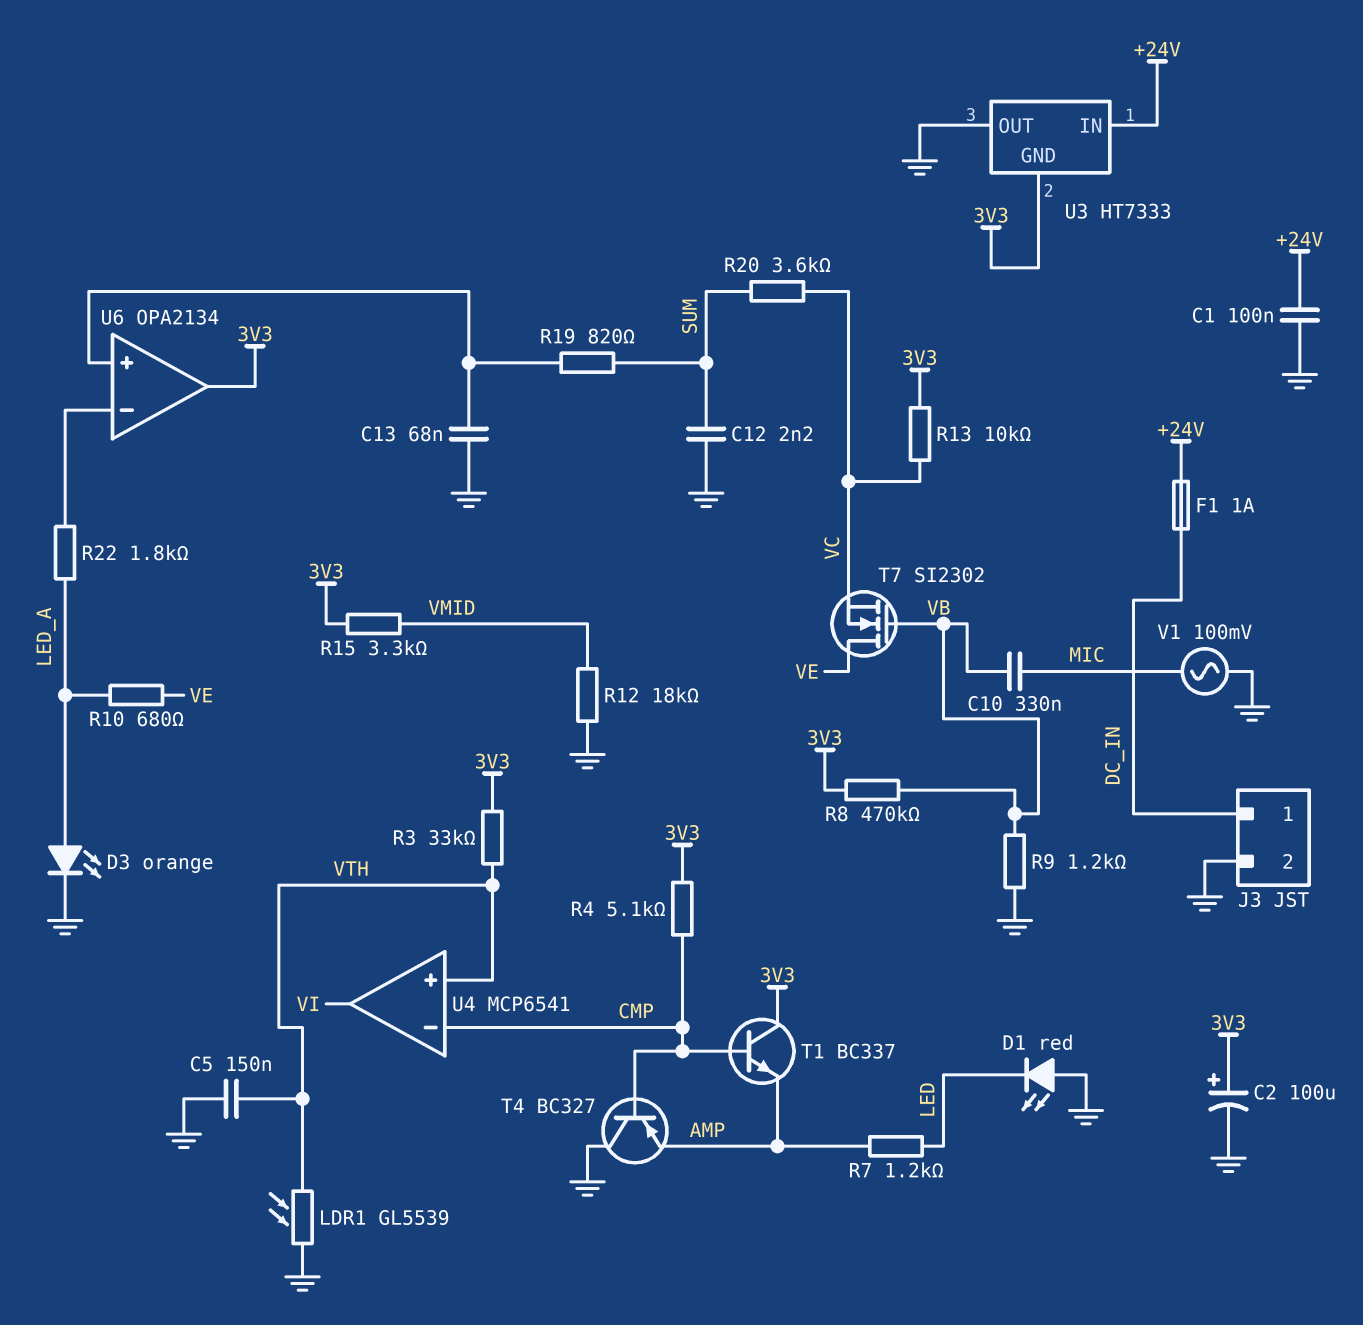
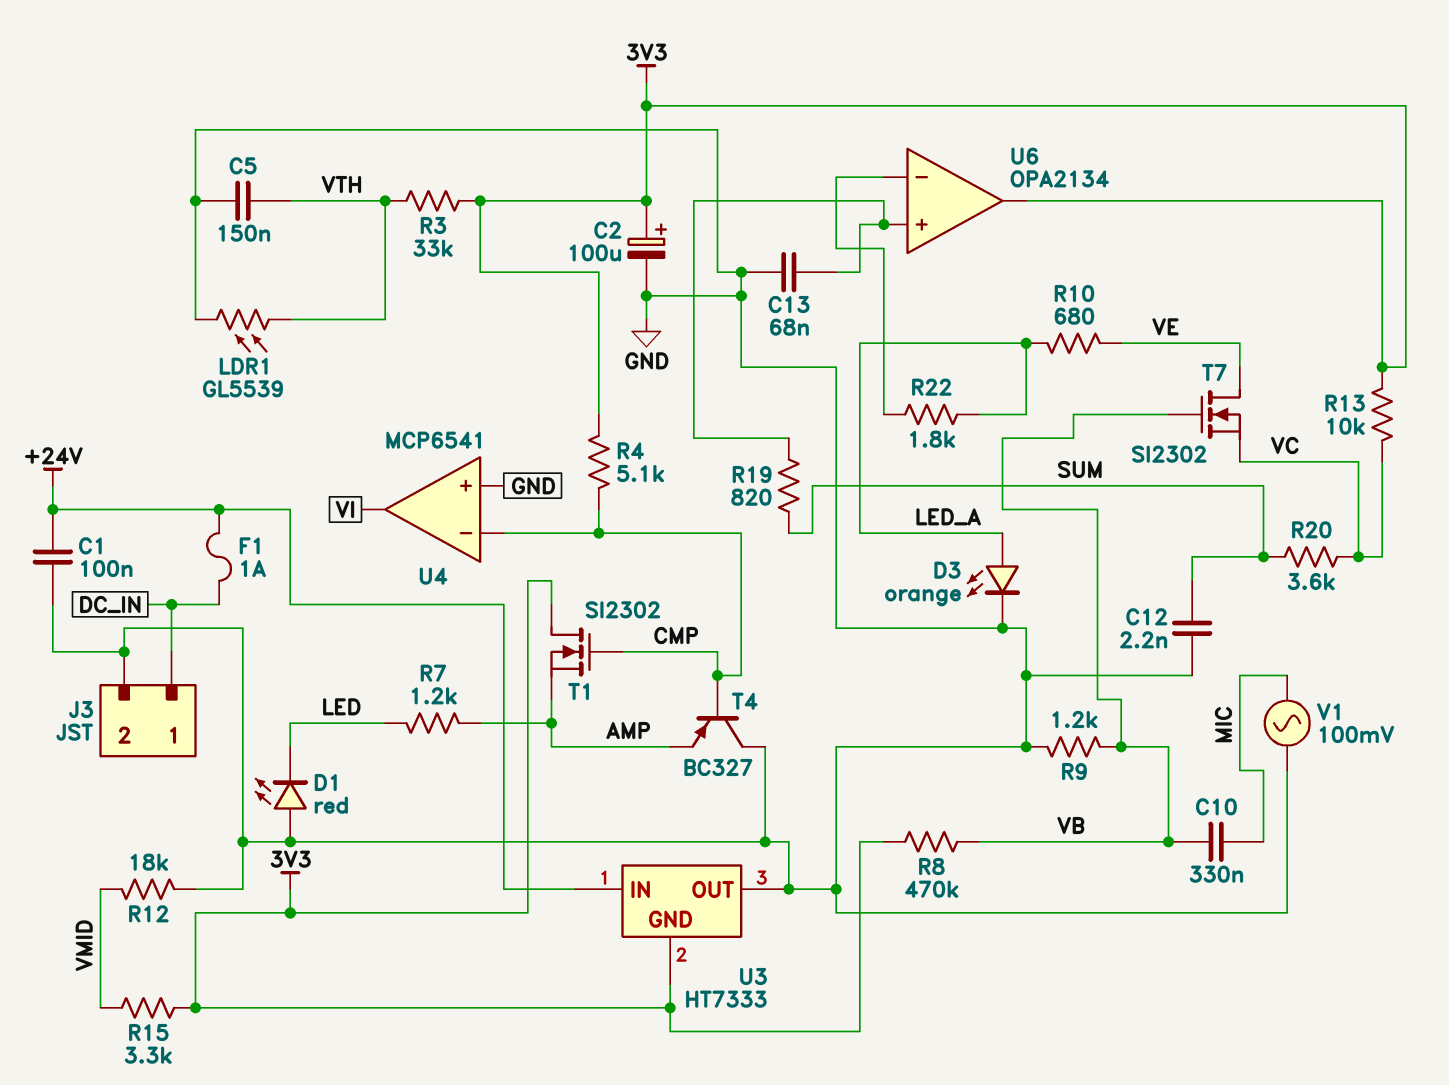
T1: NPN BC337 (B CMP, C 3V3, E AMP) -> NMOS SI2302 (G CMP, D 3V3, S AMP)
U4 pin in+: VTH -> GND

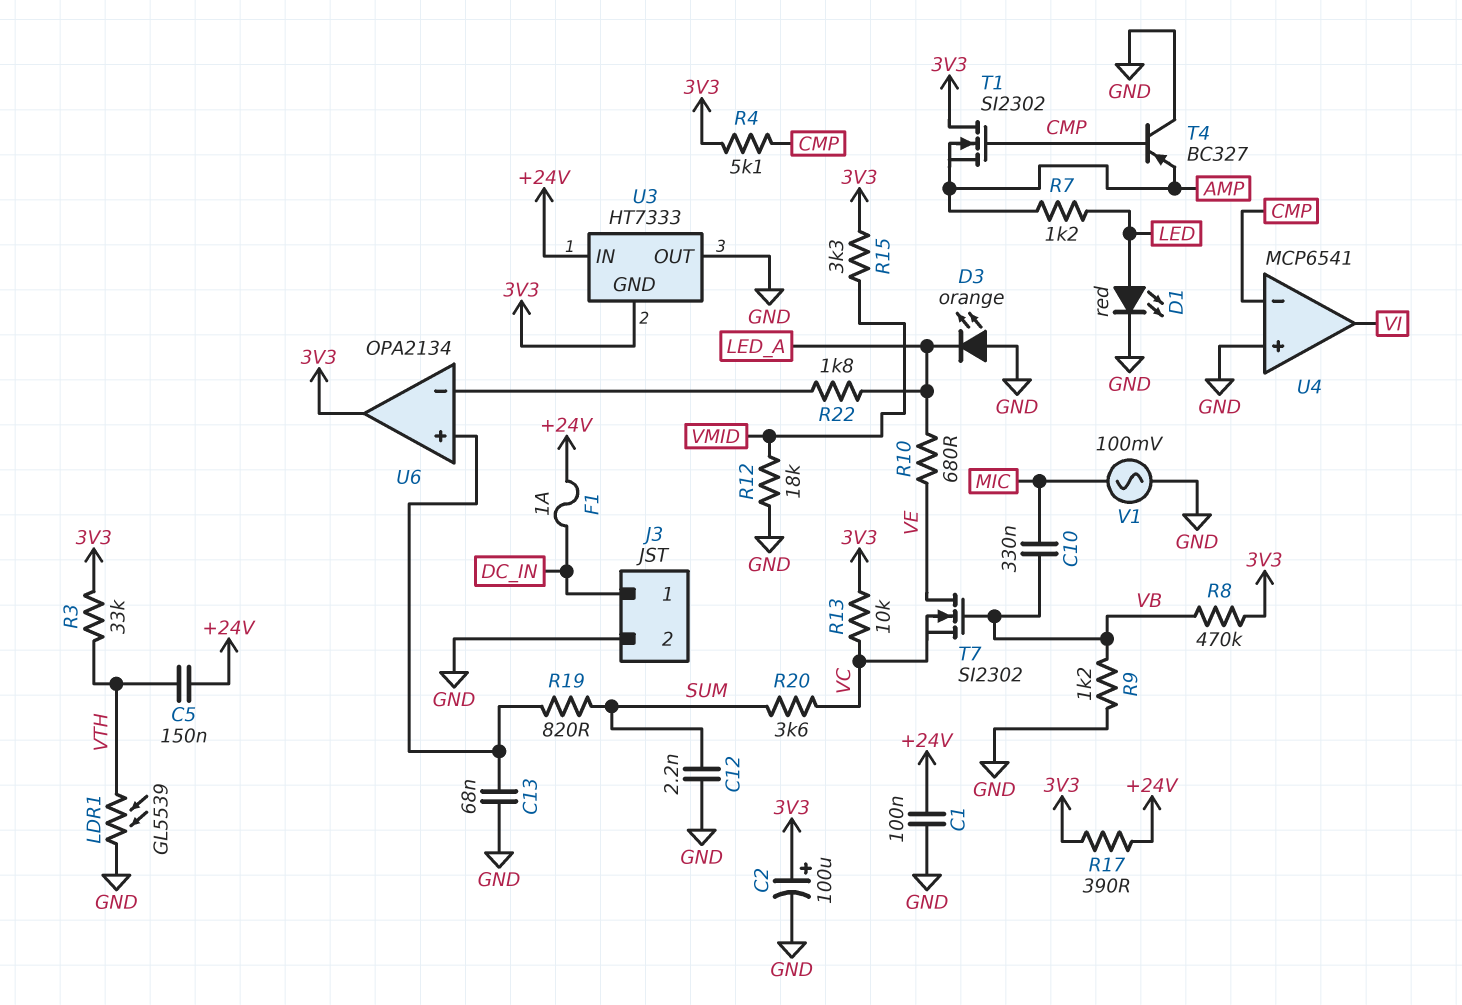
C5: 150nF (GND, VTH) -> 150nF (+24V, VTH)
D1: LED red (A GND, K LED) -> LED red (A LED, K GND)
D3: LED orange (A LED_A, K GND) -> LED orange (A GND, K LED_A)
R17: none -> 390 (+24V, 3V3)

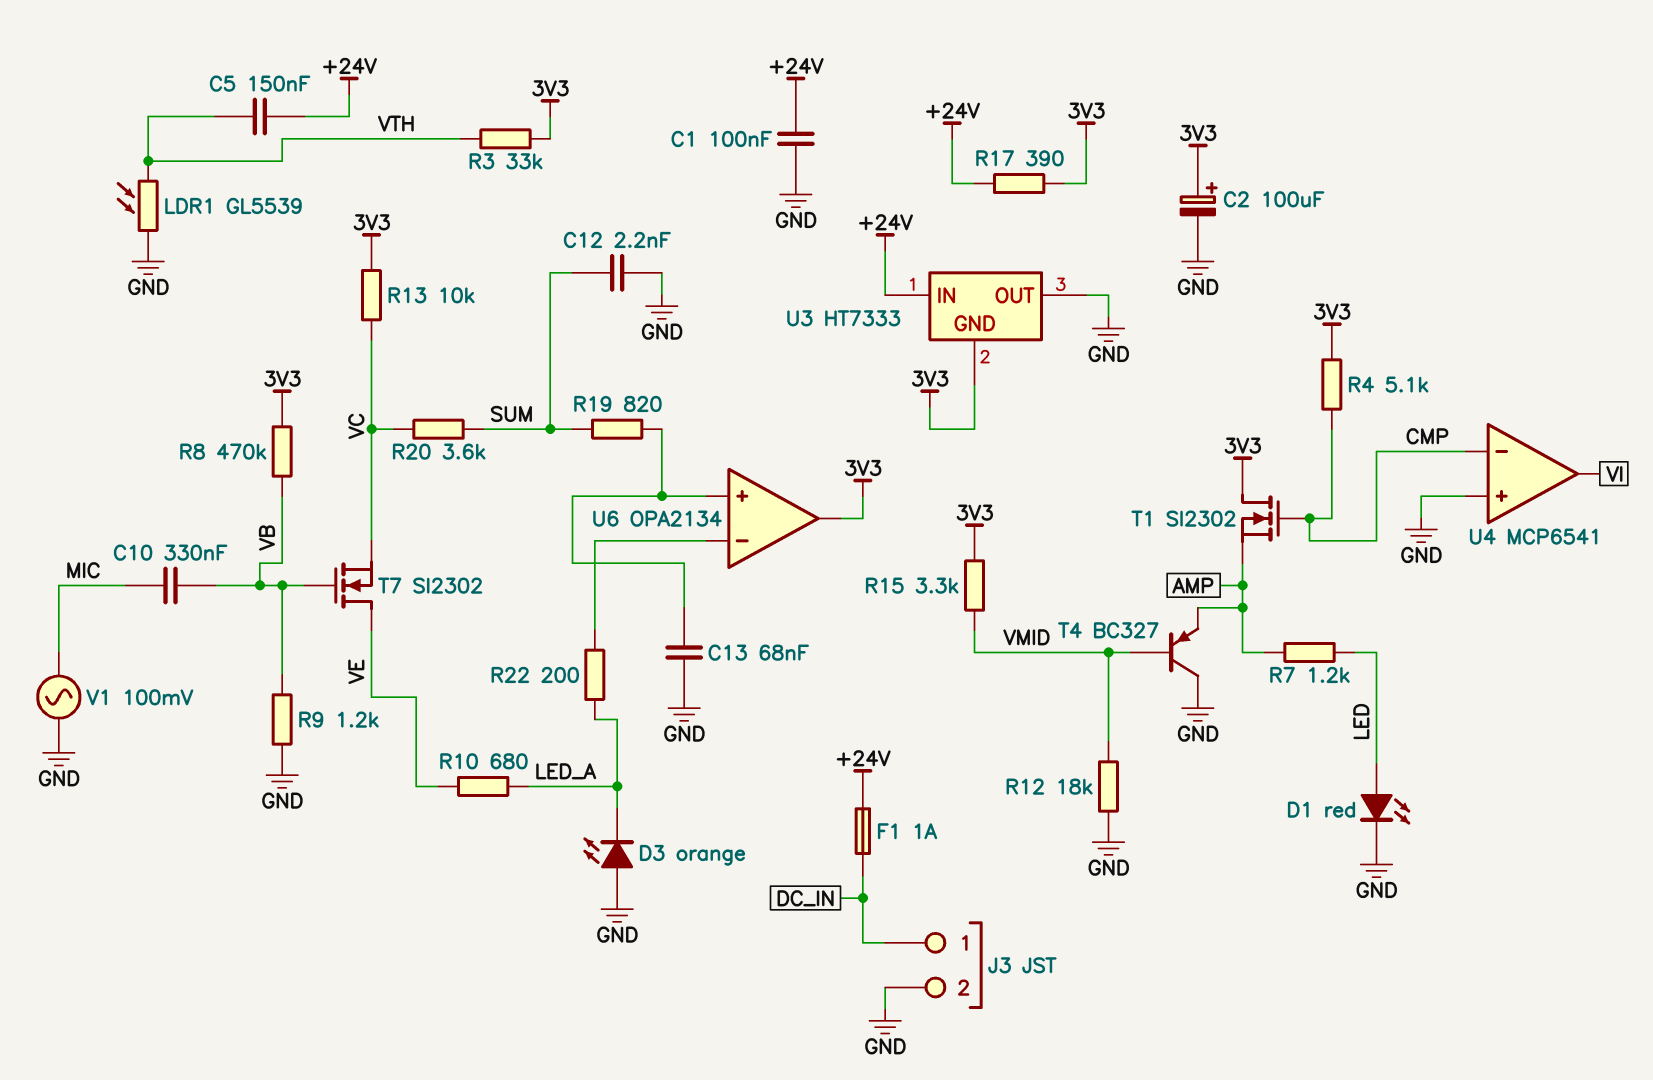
R22: 1.8k (LED_A, U6/in-) -> 200 (LED_A, U6/in-)
T4: PNP BC327 (B CMP, C GND, E AMP) -> PNP BC327 (B VMID, C GND, E AMP)

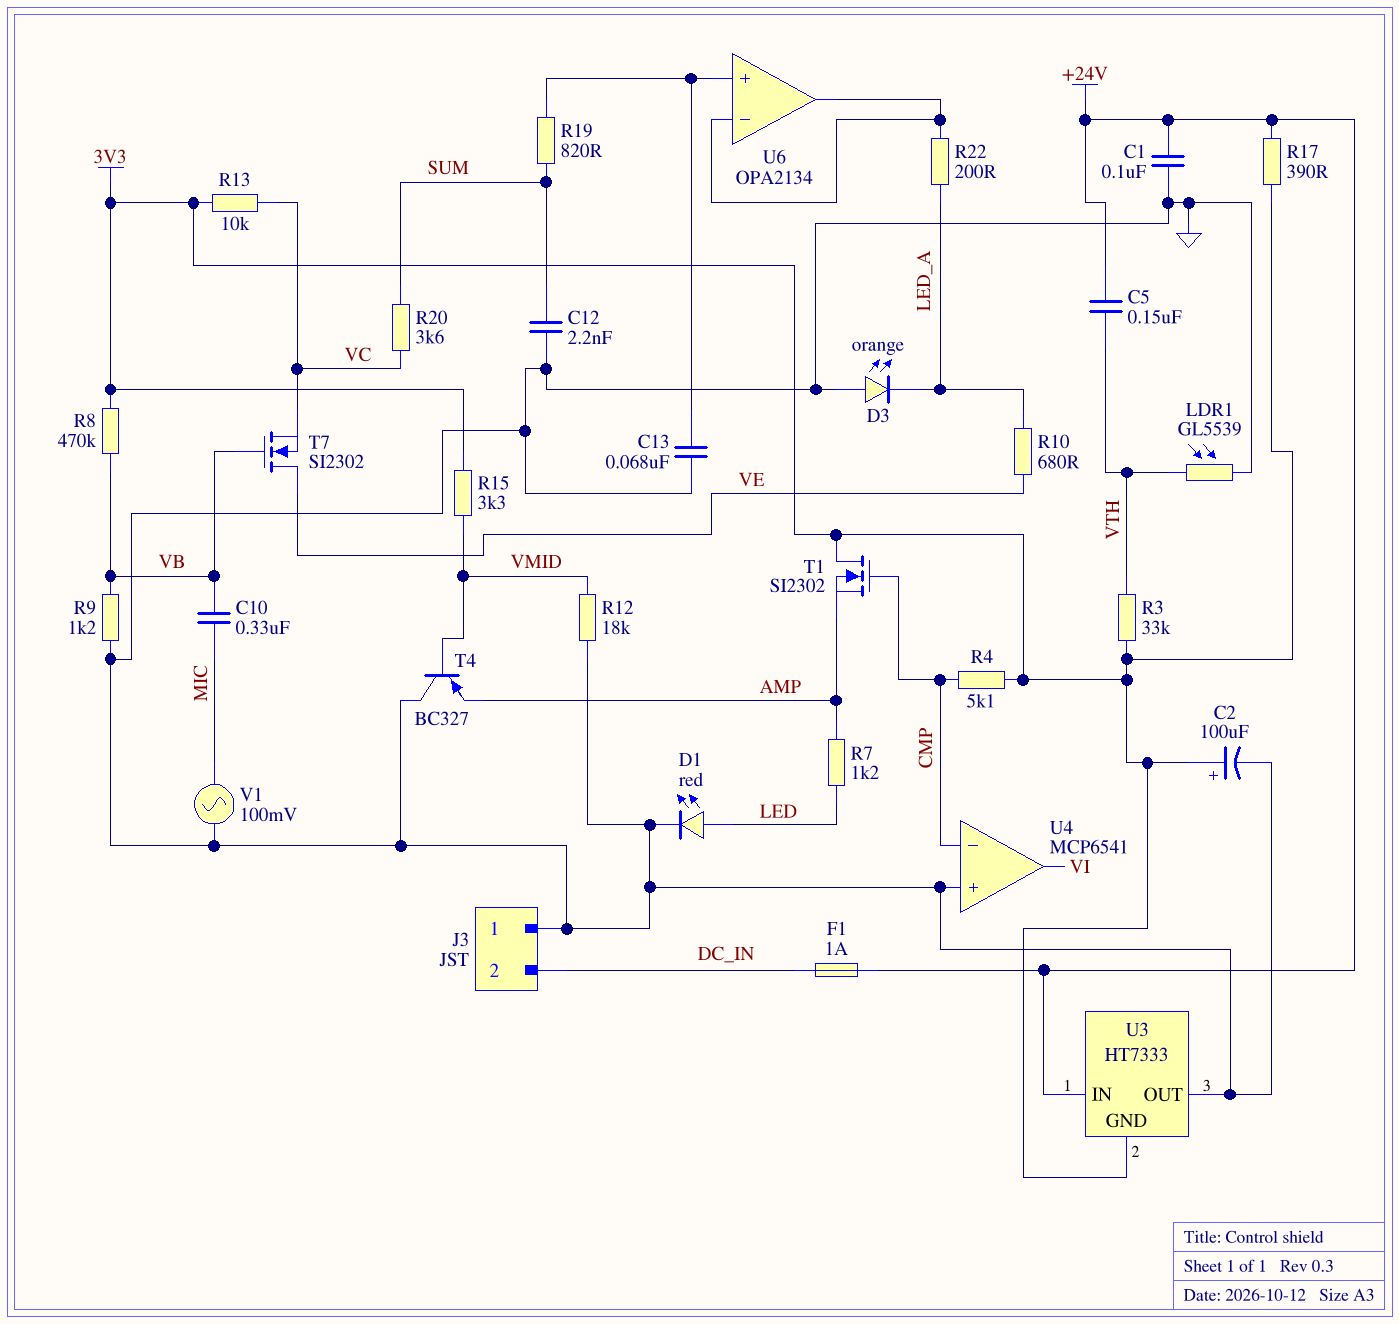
J3 pin 1: DC_IN -> GND
J3 pin 2: GND -> DC_IN
U6 pin out: 3V3 -> U6/in-

